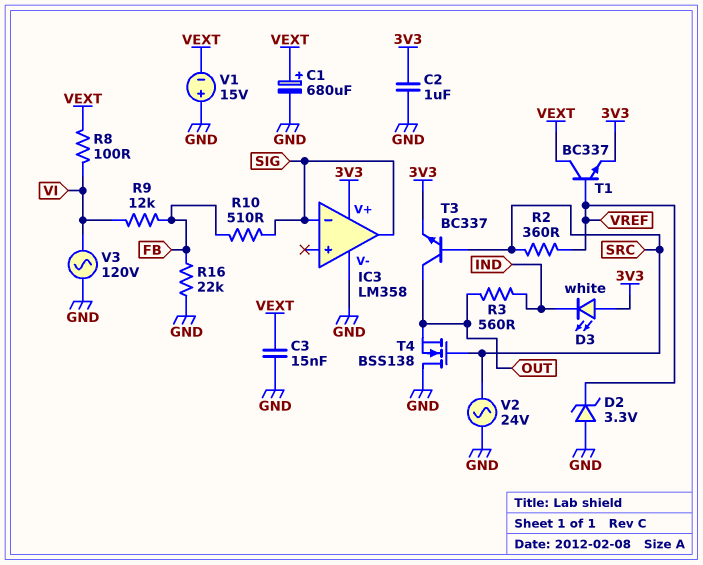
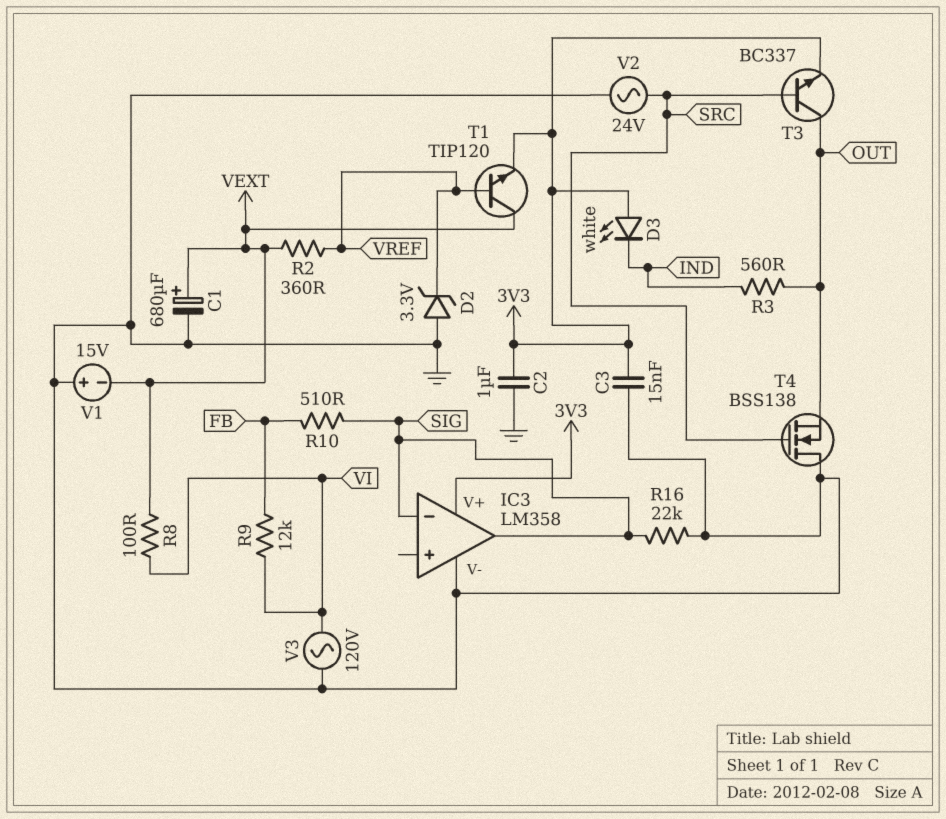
C3: 15nF (GND, VEXT) -> 15nF (3V3, GND)
R2: 360 (SRC, VREF) -> 360 (VEXT, VREF)
R16: 22k (FB, GND) -> 22k (GND, SIG)
T1: NPN BC337 (B VREF, C VEXT, E 3V3) -> NPN TIP120 (B VREF, C VEXT, E 3V3)

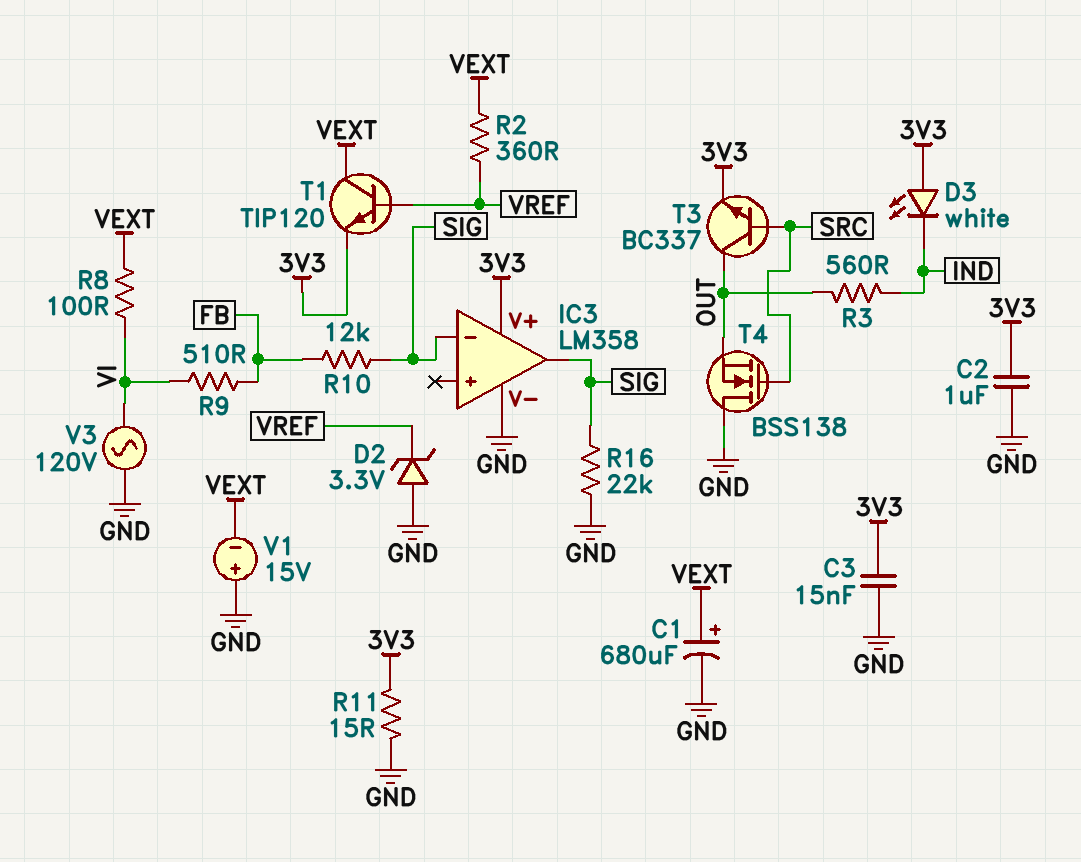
R9: 12k (FB, VI) -> 510 (FB, VI)
R10: 510 (FB, SIG) -> 12k (FB, SIG)
R11: none -> 15 (3V3, GND)
V2: AC 24V (GND, SRC) -> none

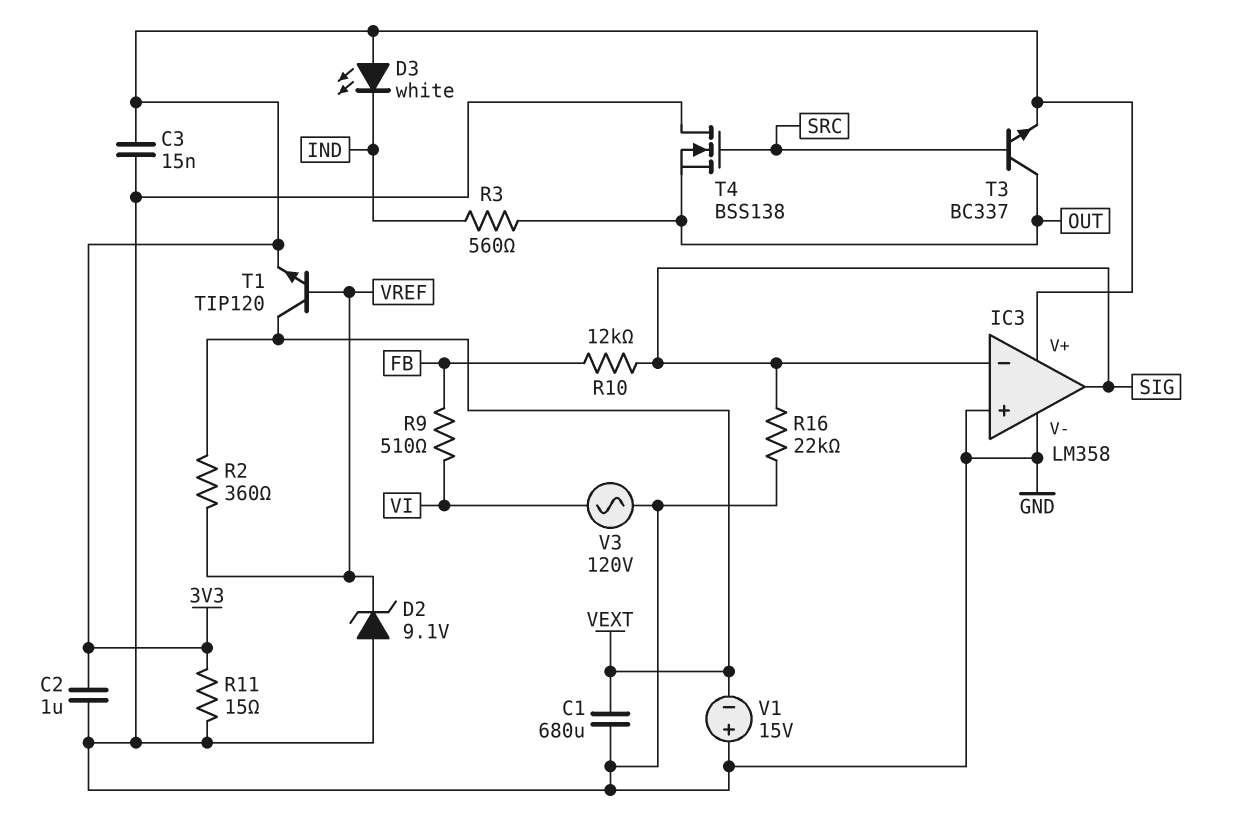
C1: 680uF (plus VEXT, minus GND) -> 680uF (GND, VEXT)
D2: zener 3.3V (A GND, K VREF) -> zener 9.1V (A GND, K VREF)
IC3 pin in+: none -> GND
R8: 100 (VEXT, VI) -> none

